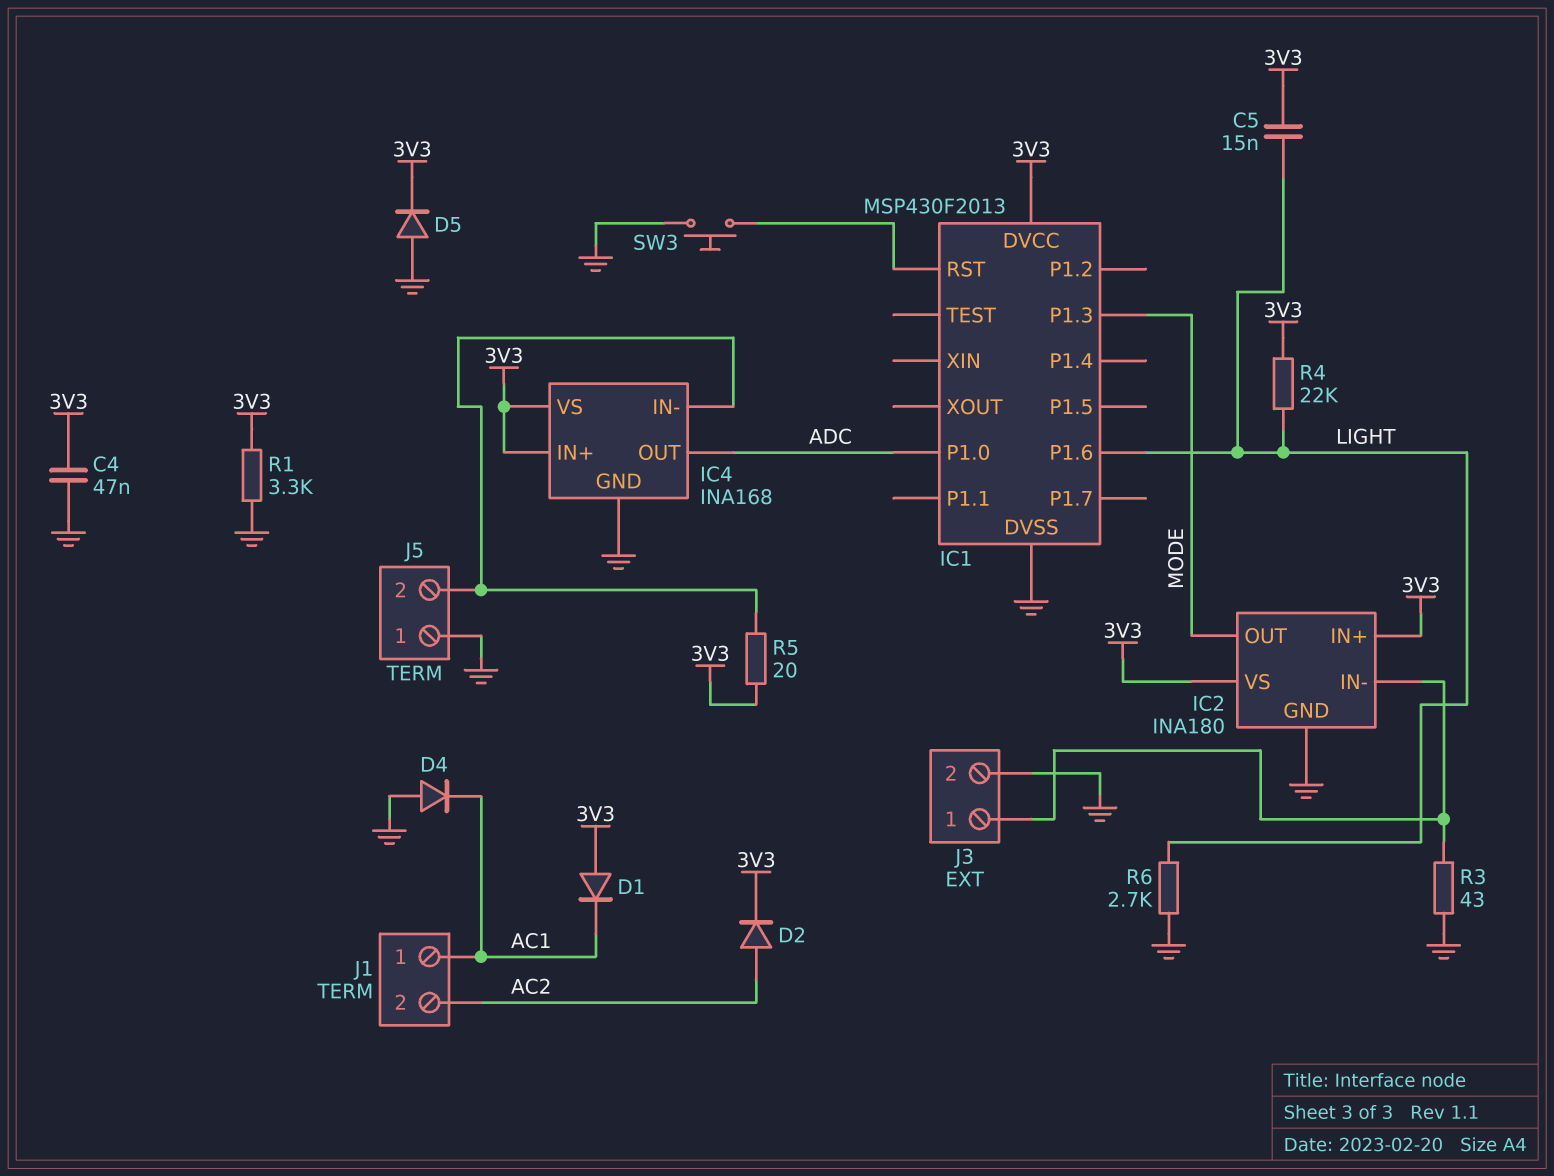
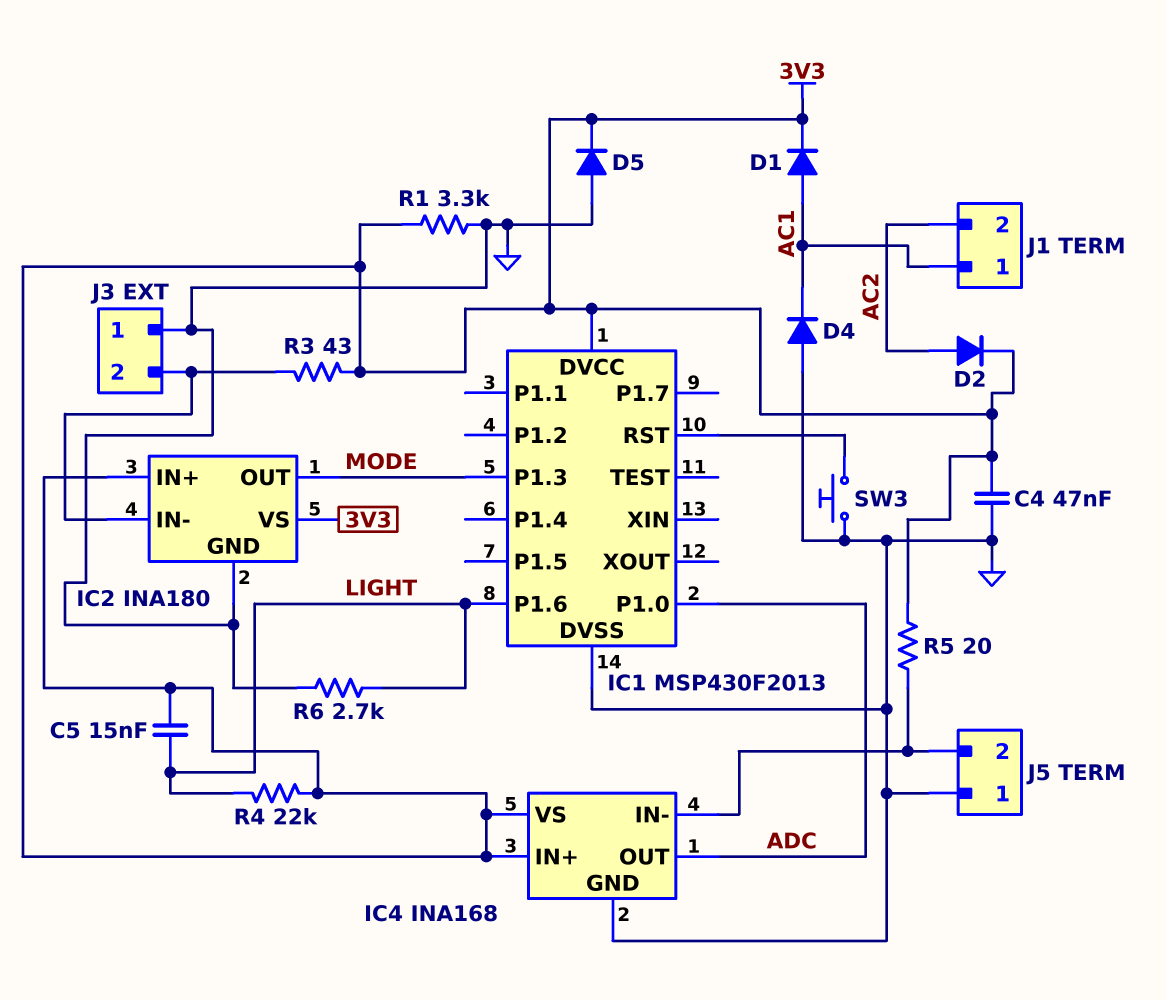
D1: diode (A 3V3, K AC1) -> diode (A AC1, K 3V3)
J3 pin 1: IC2/IN- -> GND
J3 pin 2: GND -> IC2/IN-
R3: 43 (GND, IC2/IN-) -> 43 (3V3, IC2/IN-)

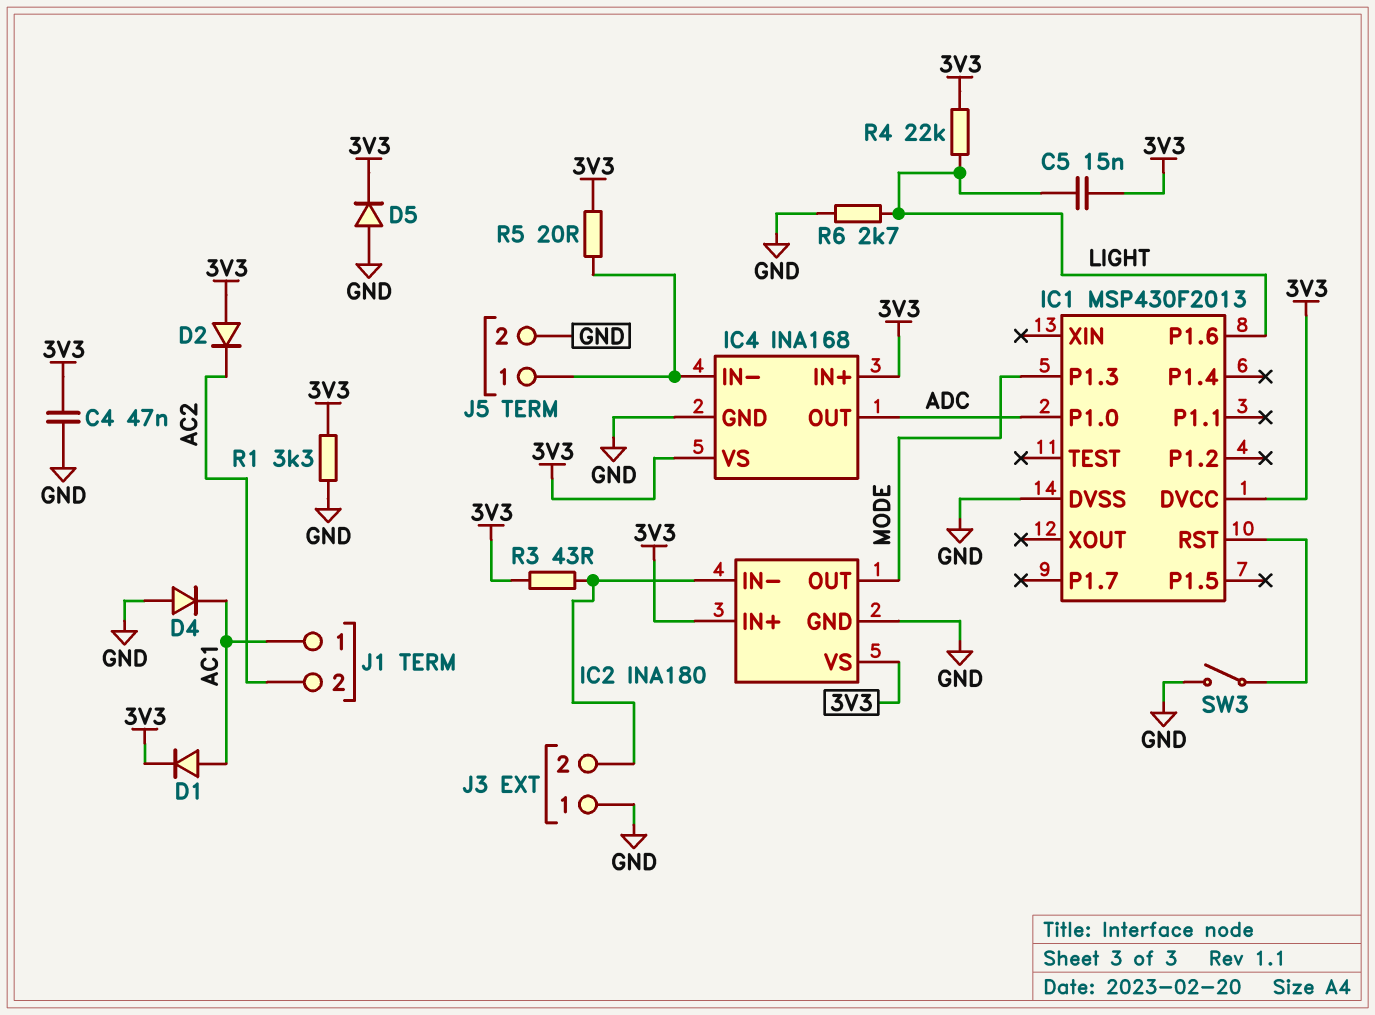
D2: diode (A AC2, K 3V3) -> diode (A 3V3, K AC2)
J5 pin 1: GND -> IC4/IN-
J5 pin 2: IC4/IN- -> GND
SW3: button (GND, IC1/RST) -> switch (GND, IC1/RST)

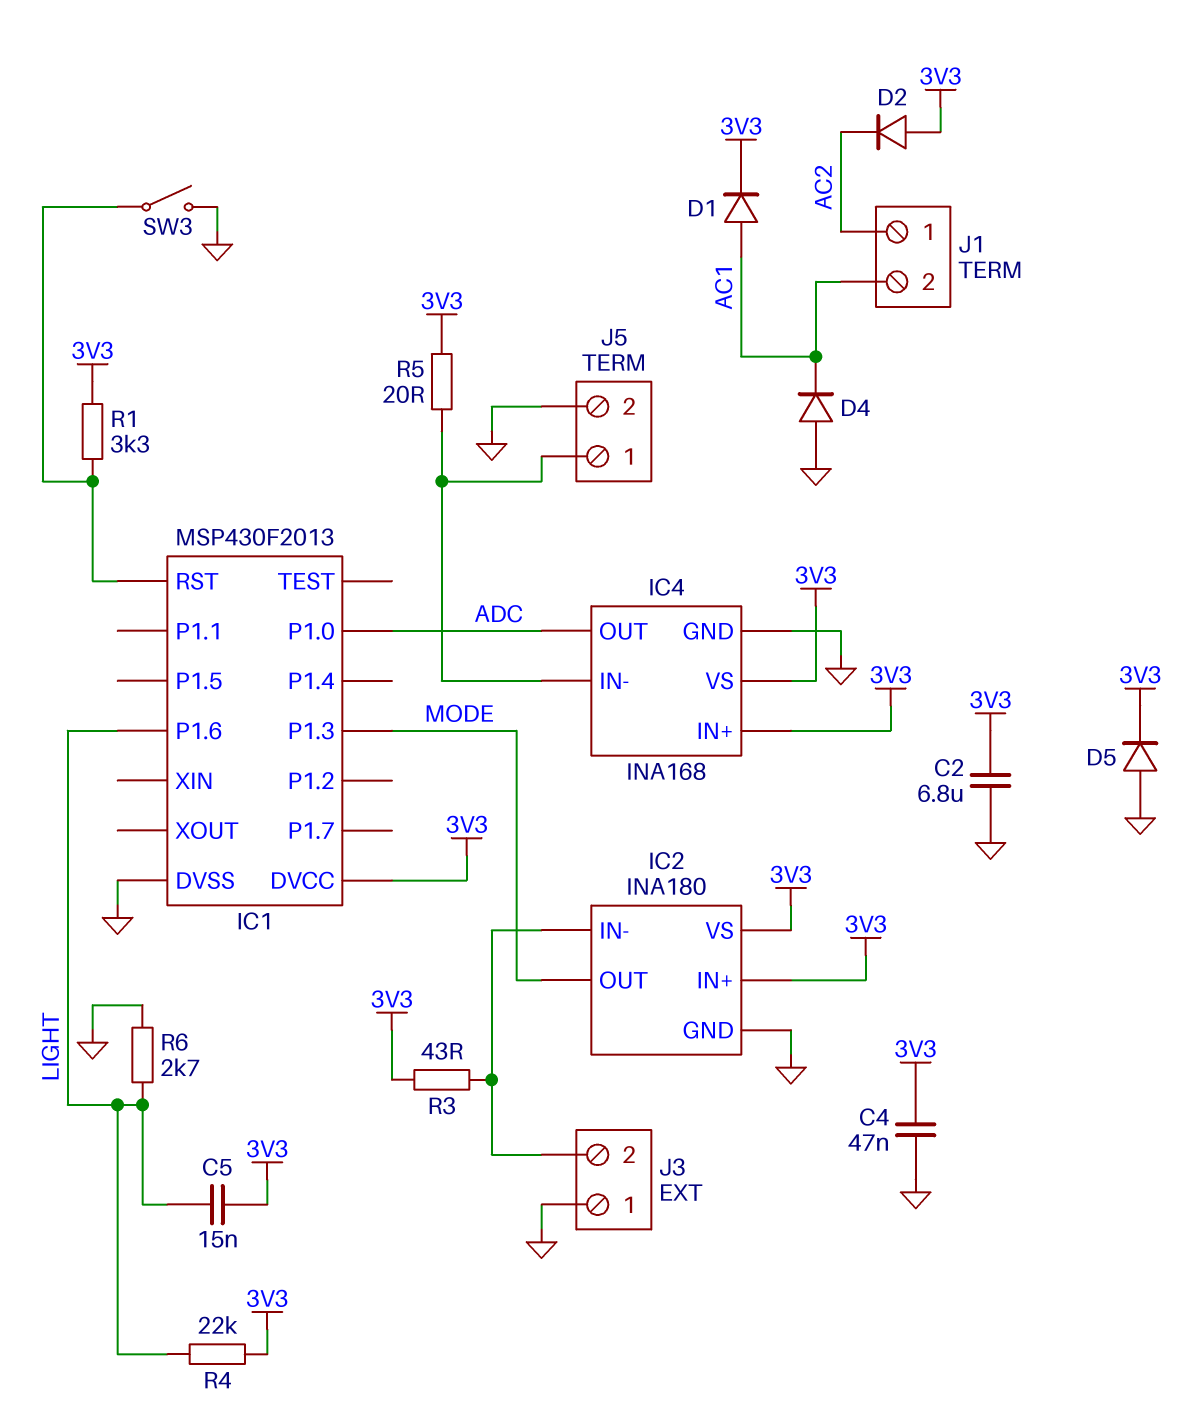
C2: none -> 6.8uF (3V3, GND)
J1 pin 1: AC1 -> AC2
J1 pin 2: AC2 -> AC1
R1: 3.3k (3V3, GND) -> 3.3k (3V3, IC1/RST)

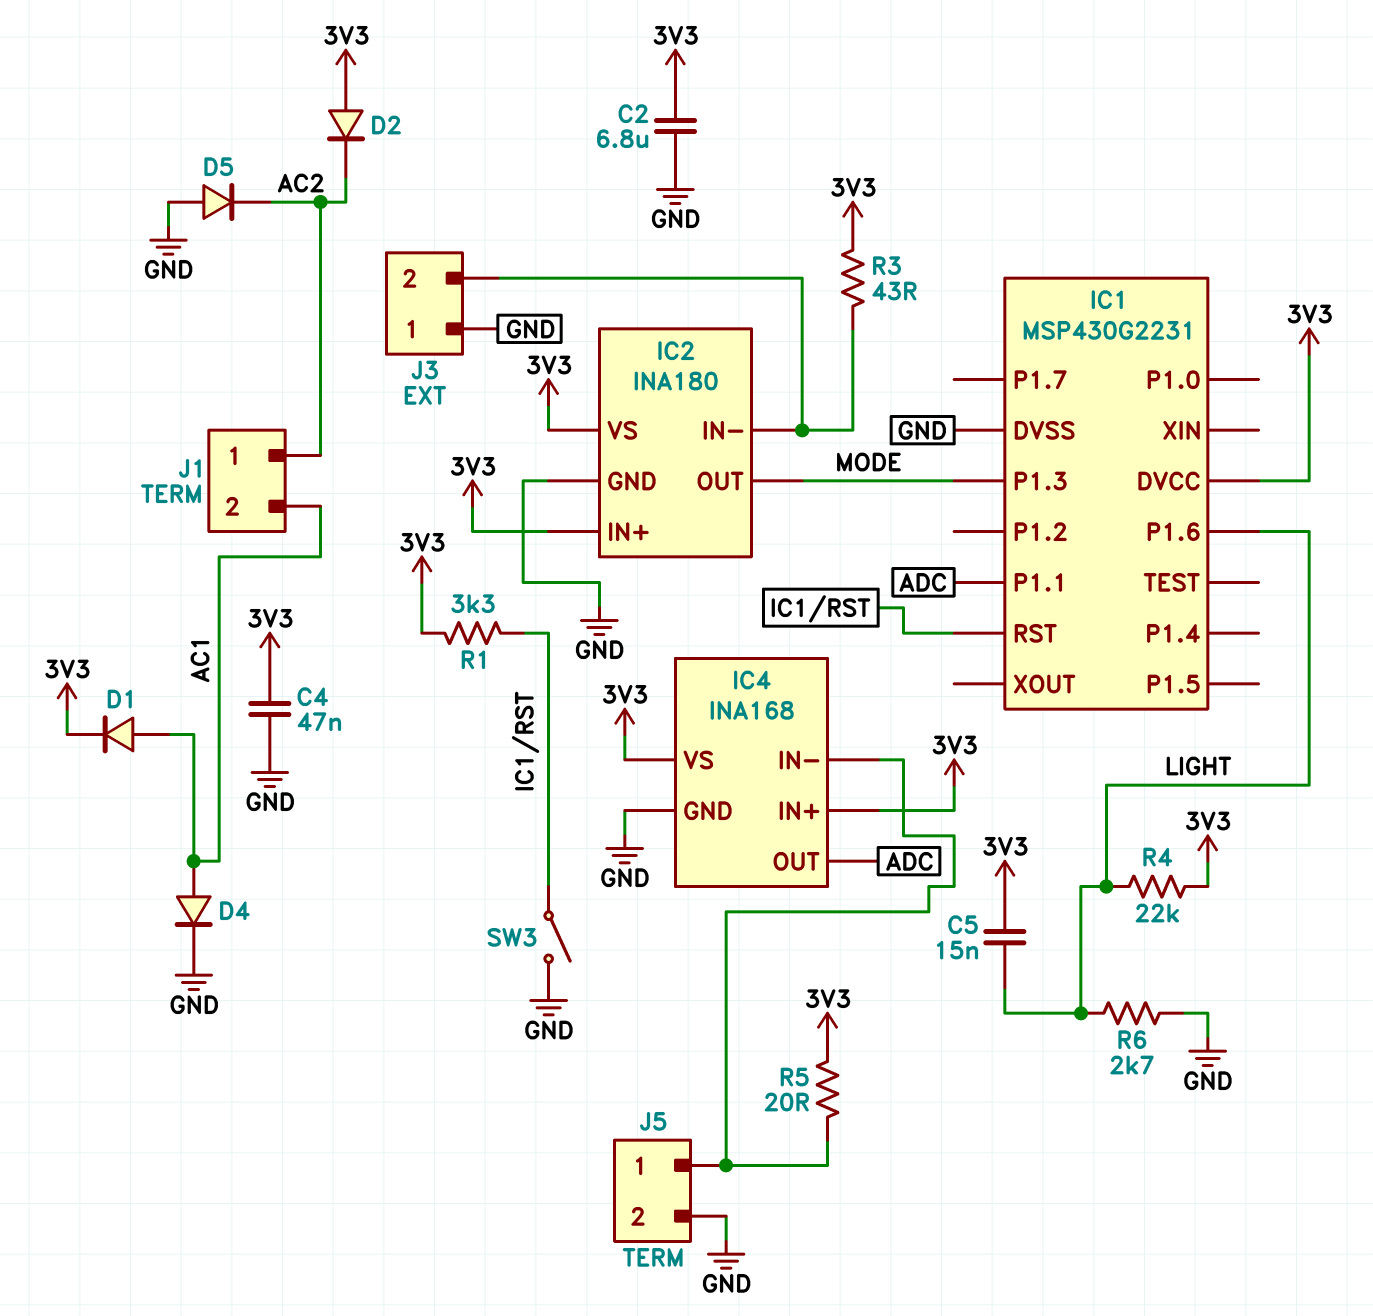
D4: diode (A GND, K AC1) -> diode (A AC1, K GND)
D5: diode (A GND, K 3V3) -> diode (A GND, K AC2)
IC1: MSP430F2013 -> MSP430G2231
IC1 pin P1.0: ADC -> none
IC1 pin P1.1: none -> ADC

